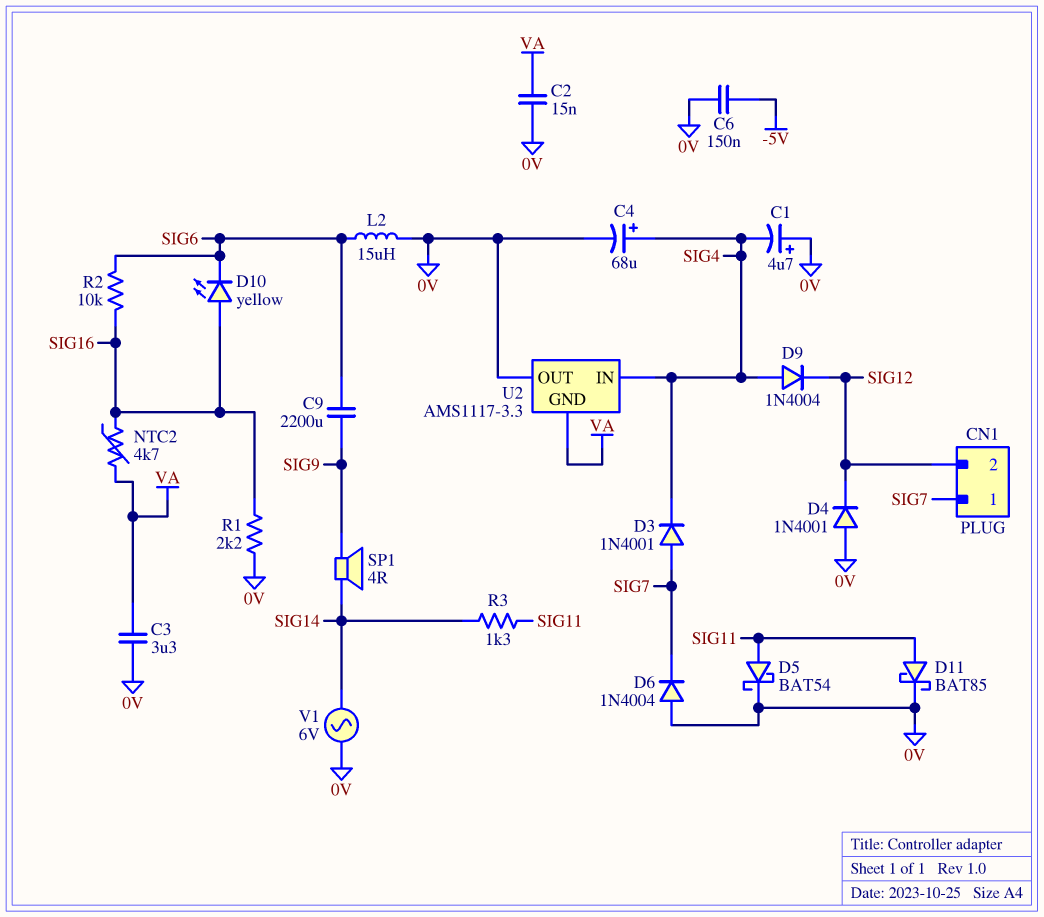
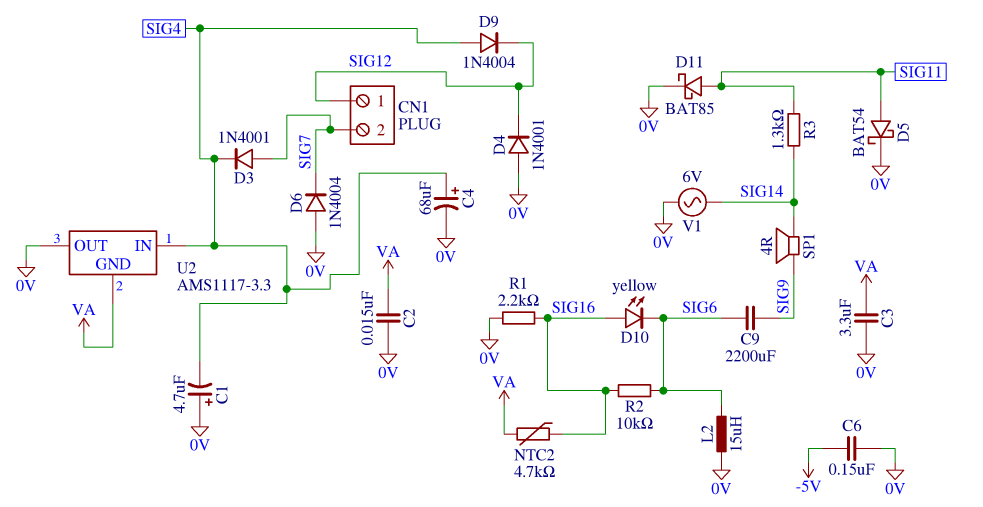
CN1 pin 1: SIG7 -> SIG12
CN1 pin 2: SIG12 -> SIG7

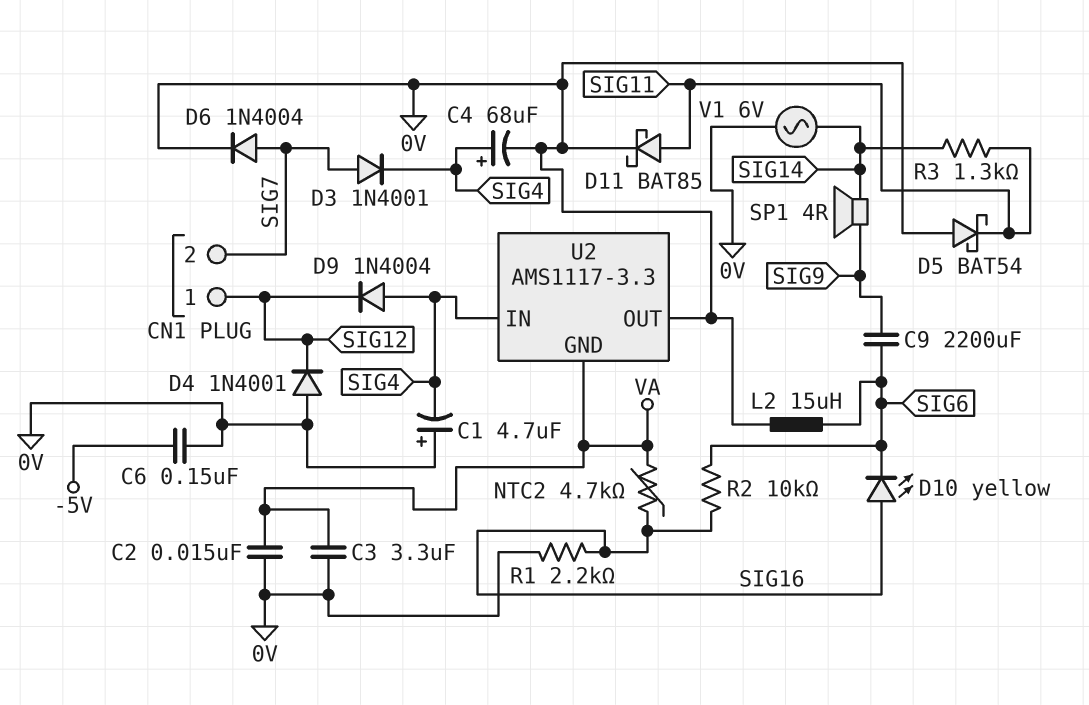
D5: schottky BAT54 (A SIG11, K 0V) -> schottky BAT54 (A 0V, K SIG11)
D6: diode 1N4004 (A 0V, K SIG7) -> diode 1N4004 (A SIG7, K 0V)

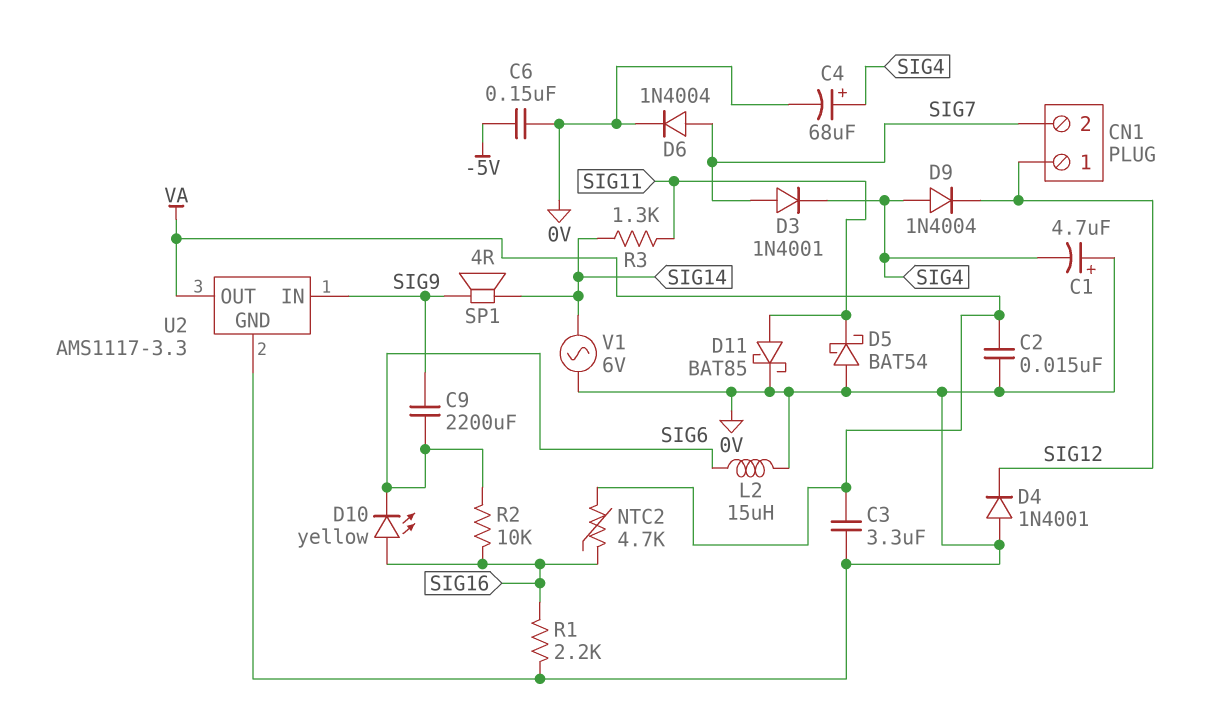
U2 pin GND: VA -> 0V
U2 pin IN: SIG4 -> SIG9
U2 pin OUT: 0V -> VA

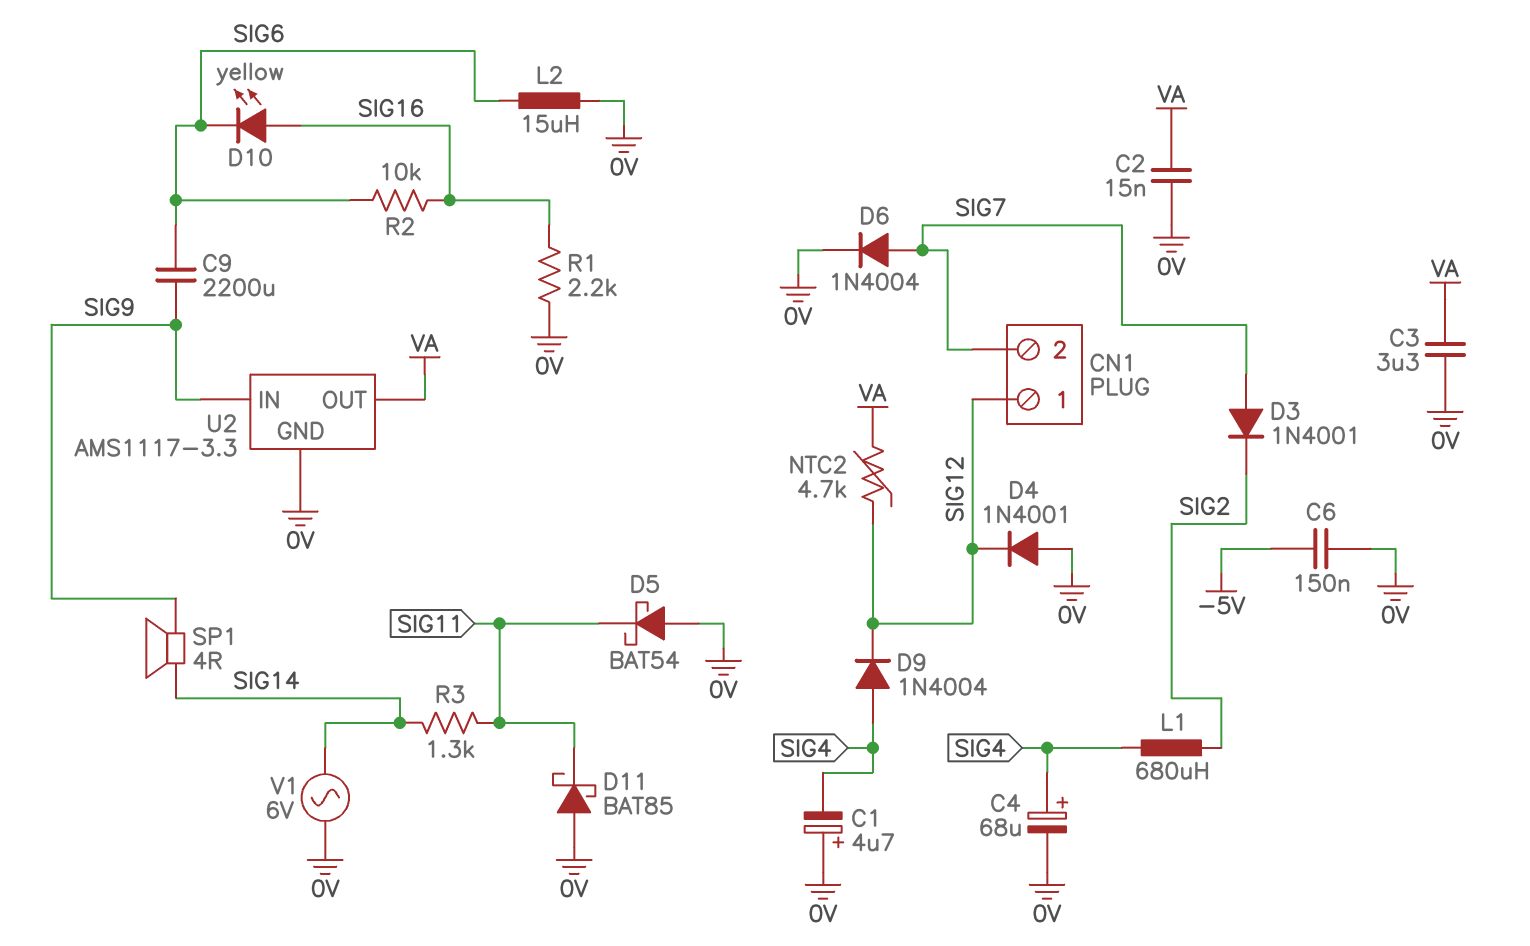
D3: diode 1N4001 (A SIG7, K SIG4) -> diode 1N4001 (A SIG7, K SIG2)
D11: schottky BAT85 (A SIG11, K 0V) -> schottky BAT85 (A 0V, K SIG11)
L1: none -> 680uH (SIG2, SIG4)
NTC2: 4.7k (SIG16, VA) -> 4.7k (SIG12, VA)

